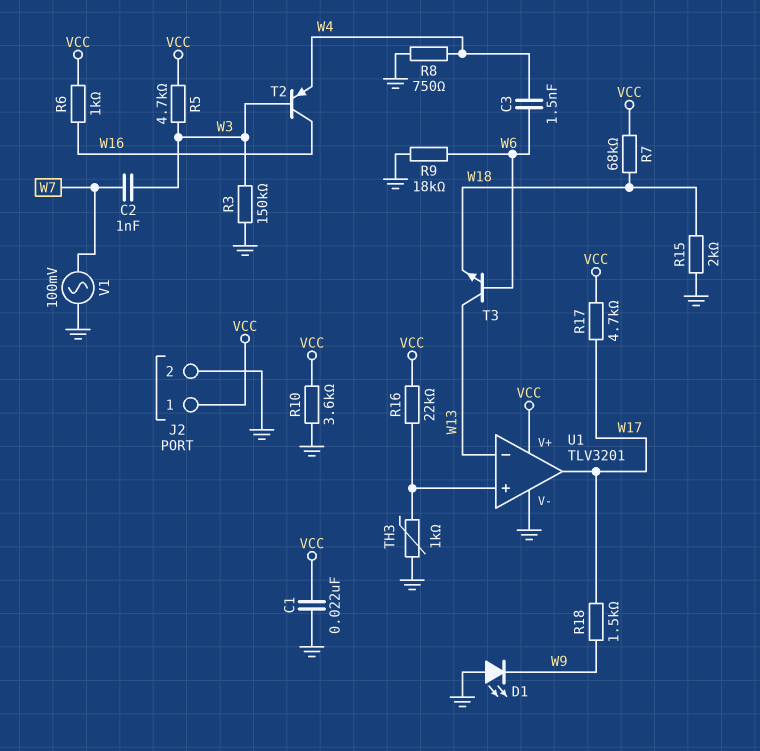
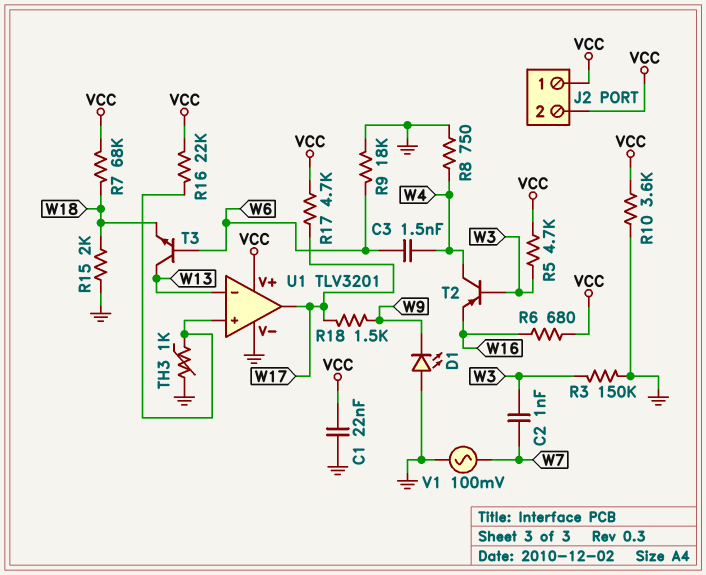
J2 pin 2: GND -> VCC
R6: 1k (VCC, W16) -> 680 (VCC, W16)
T2: PNP (B W3, C W16, E W4) -> PNP (B W3, C W4, E W16)

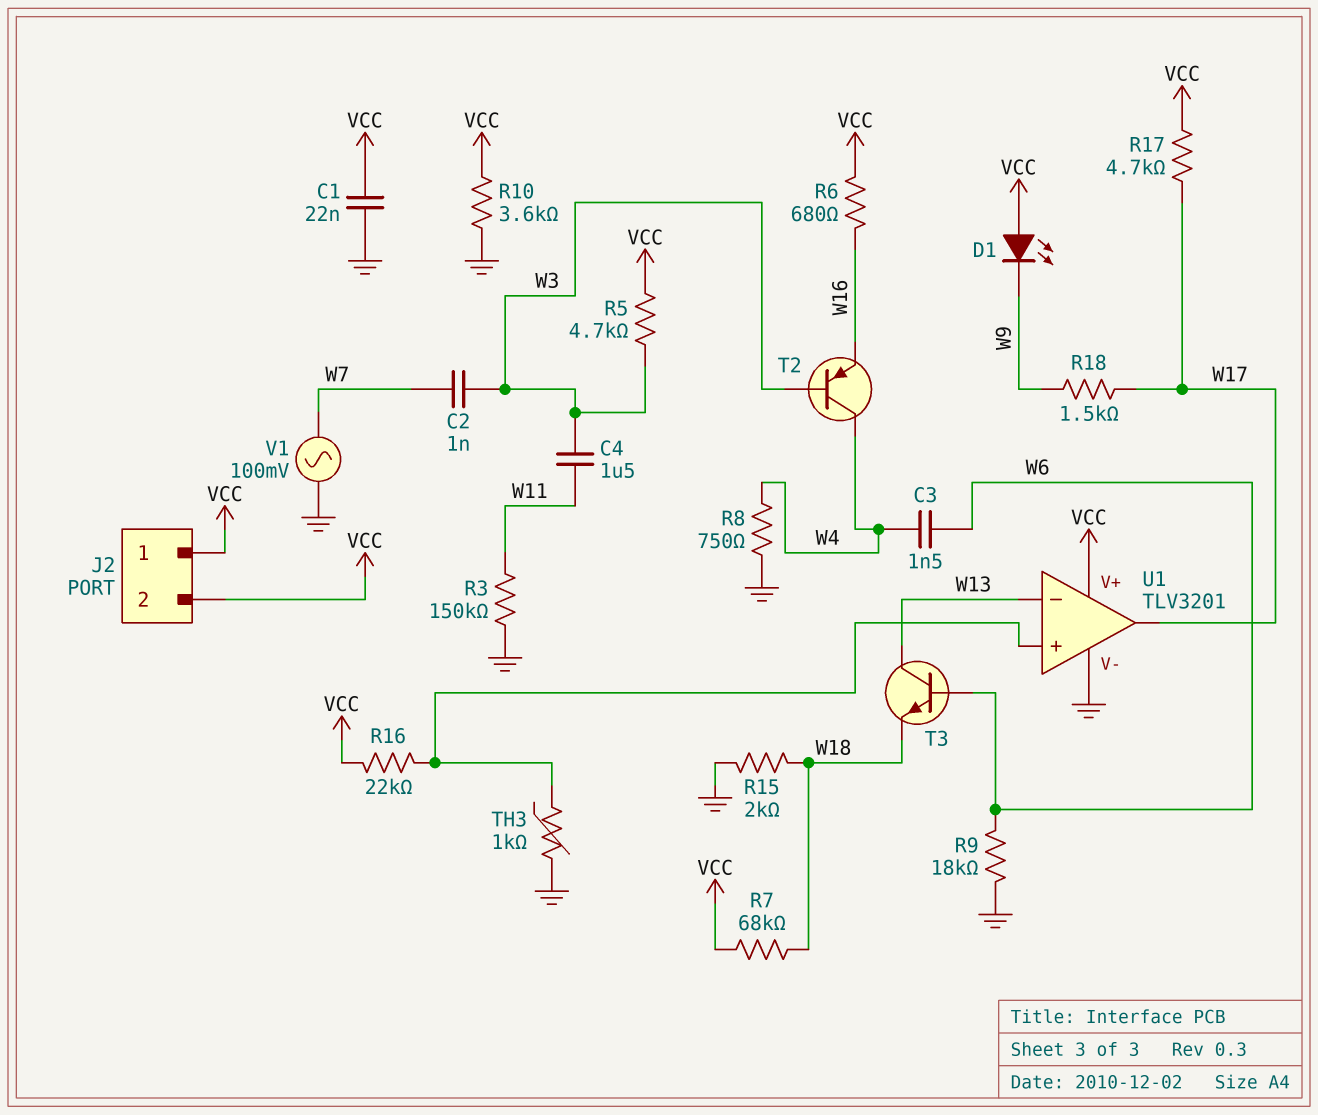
C4: none -> 1.5uF (W3, W11)
D1: LED (A GND, K W9) -> LED (A VCC, K W9)
R3: 150k (GND, W3) -> 150k (GND, W11)

